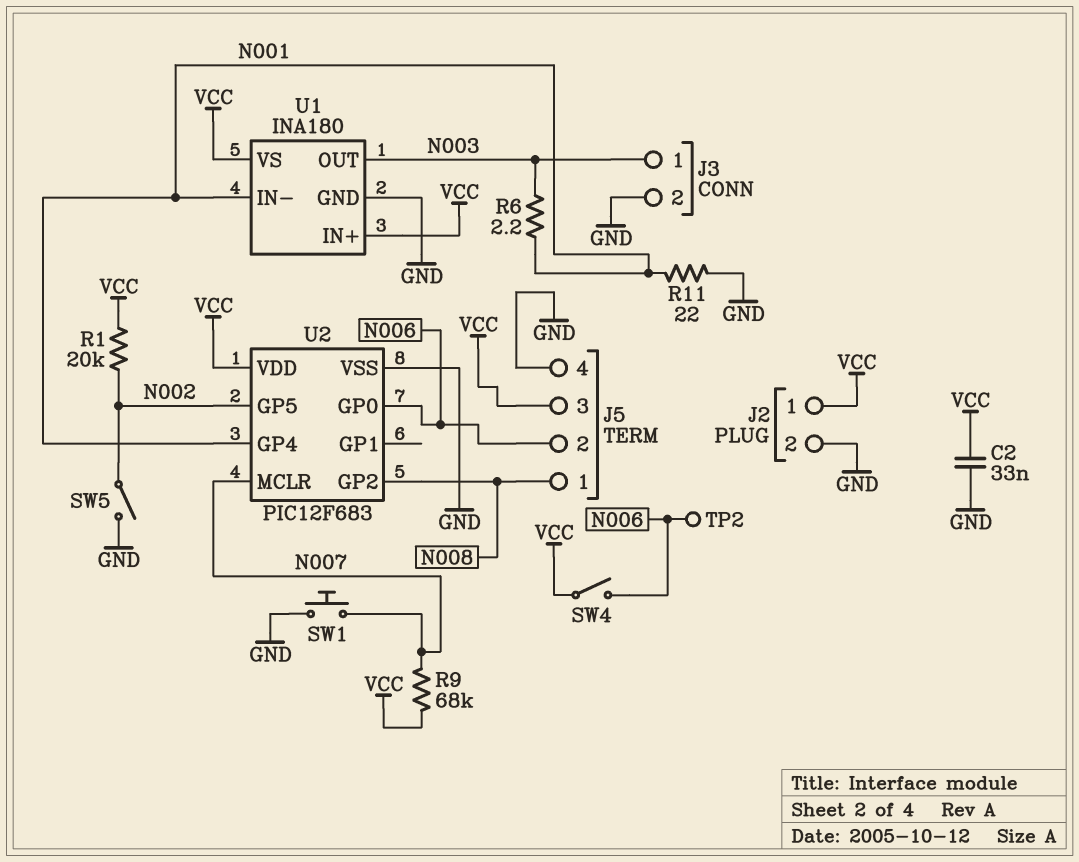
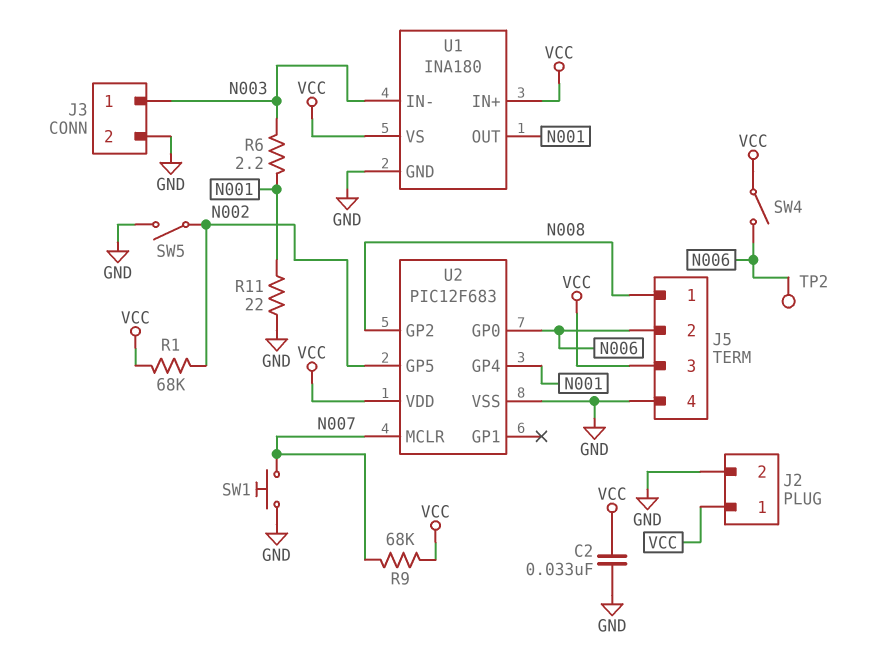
R1: 20k (N002, VCC) -> 68k (N002, VCC)
U1 pin IN-: N001 -> N003
U1 pin OUT: N003 -> N001

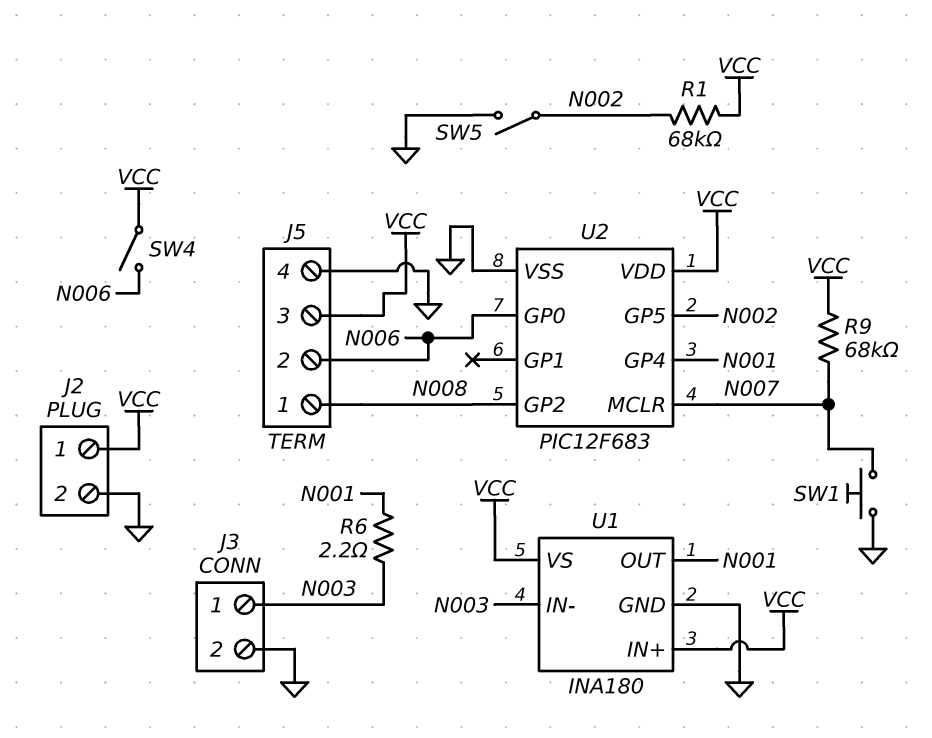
C2: 33nF (GND, VCC) -> none
R11: 22 (GND, N001) -> none
TP2: test point (N006) -> none

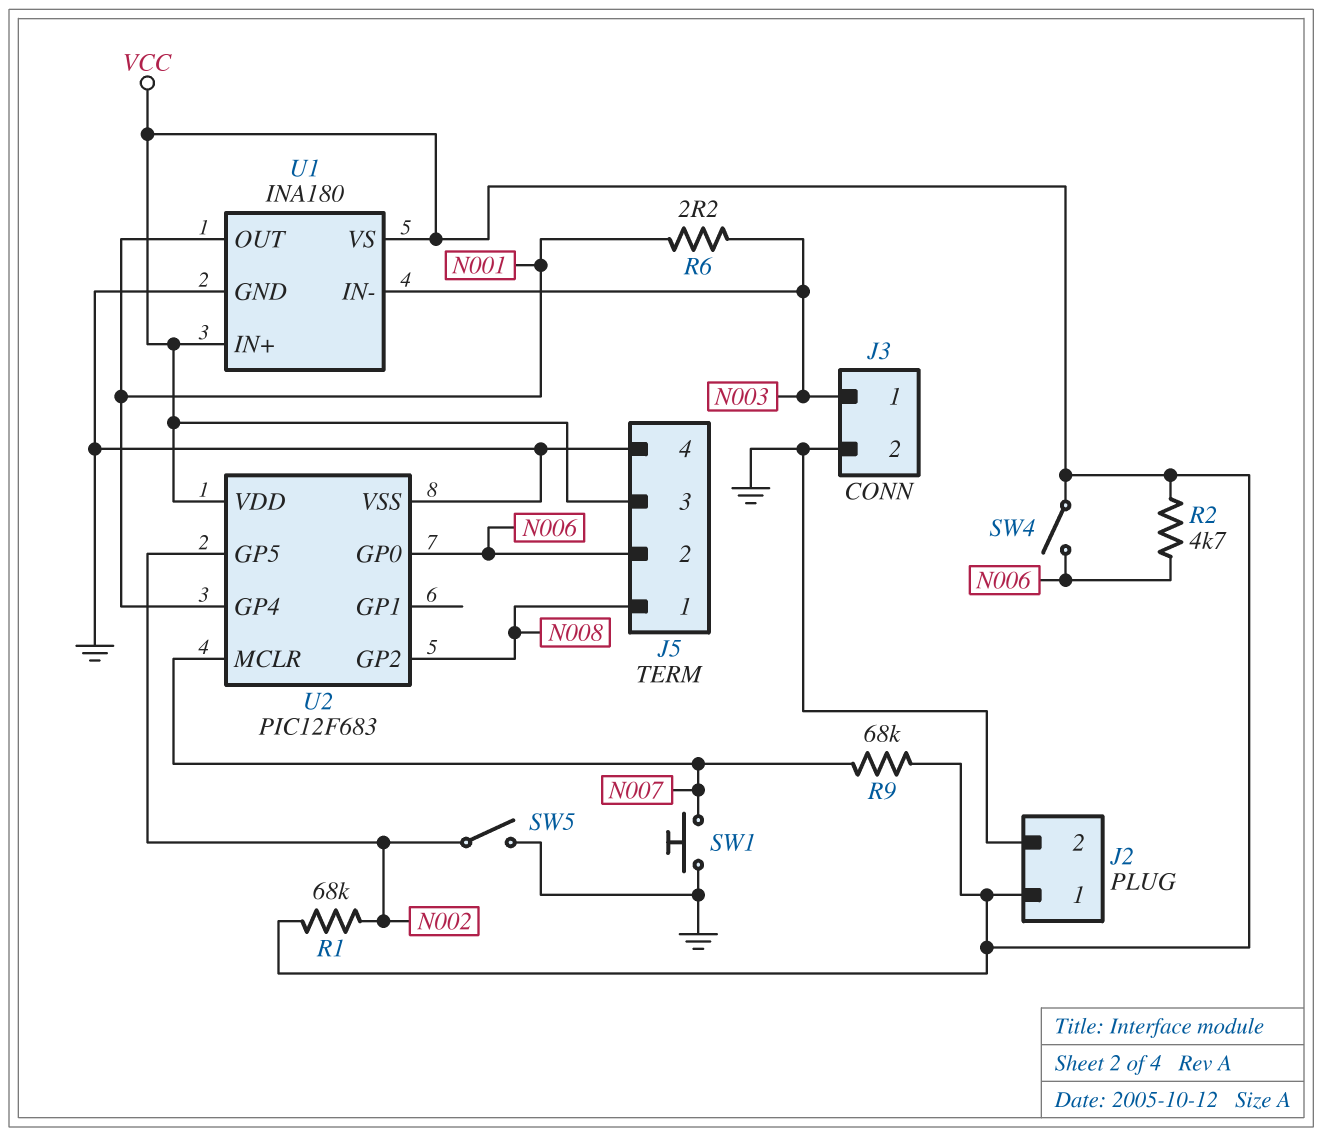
R2: none -> 4.7k (N006, VCC)

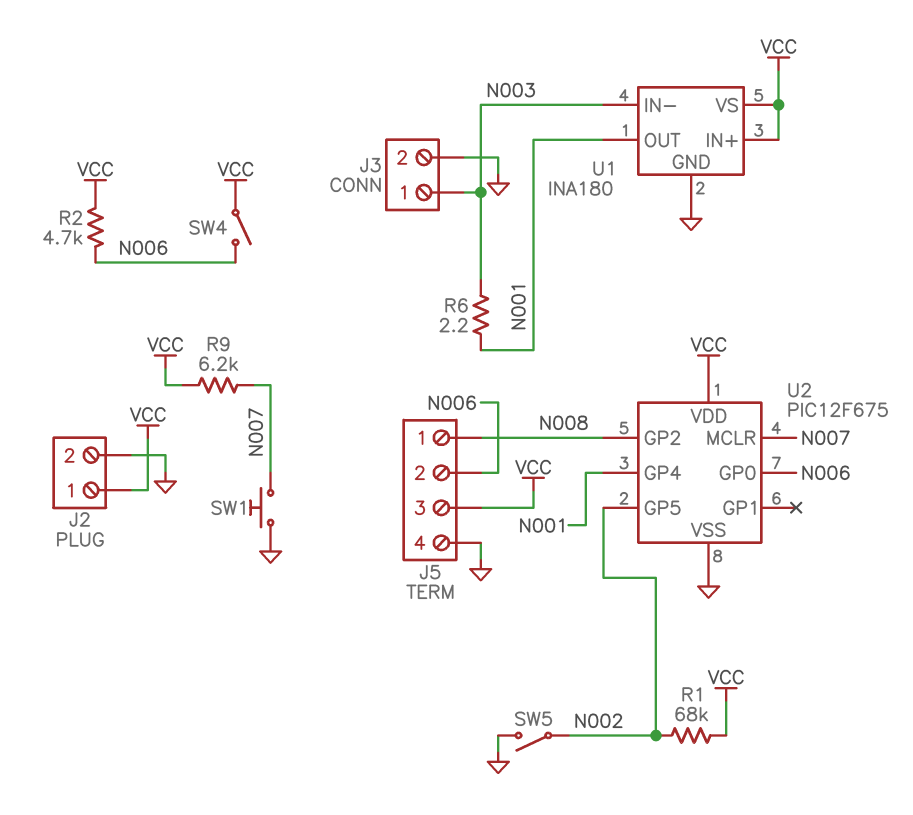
R9: 68k (N007, VCC) -> 6.2k (N007, VCC)
U2: PIC12F683 -> PIC12F675

